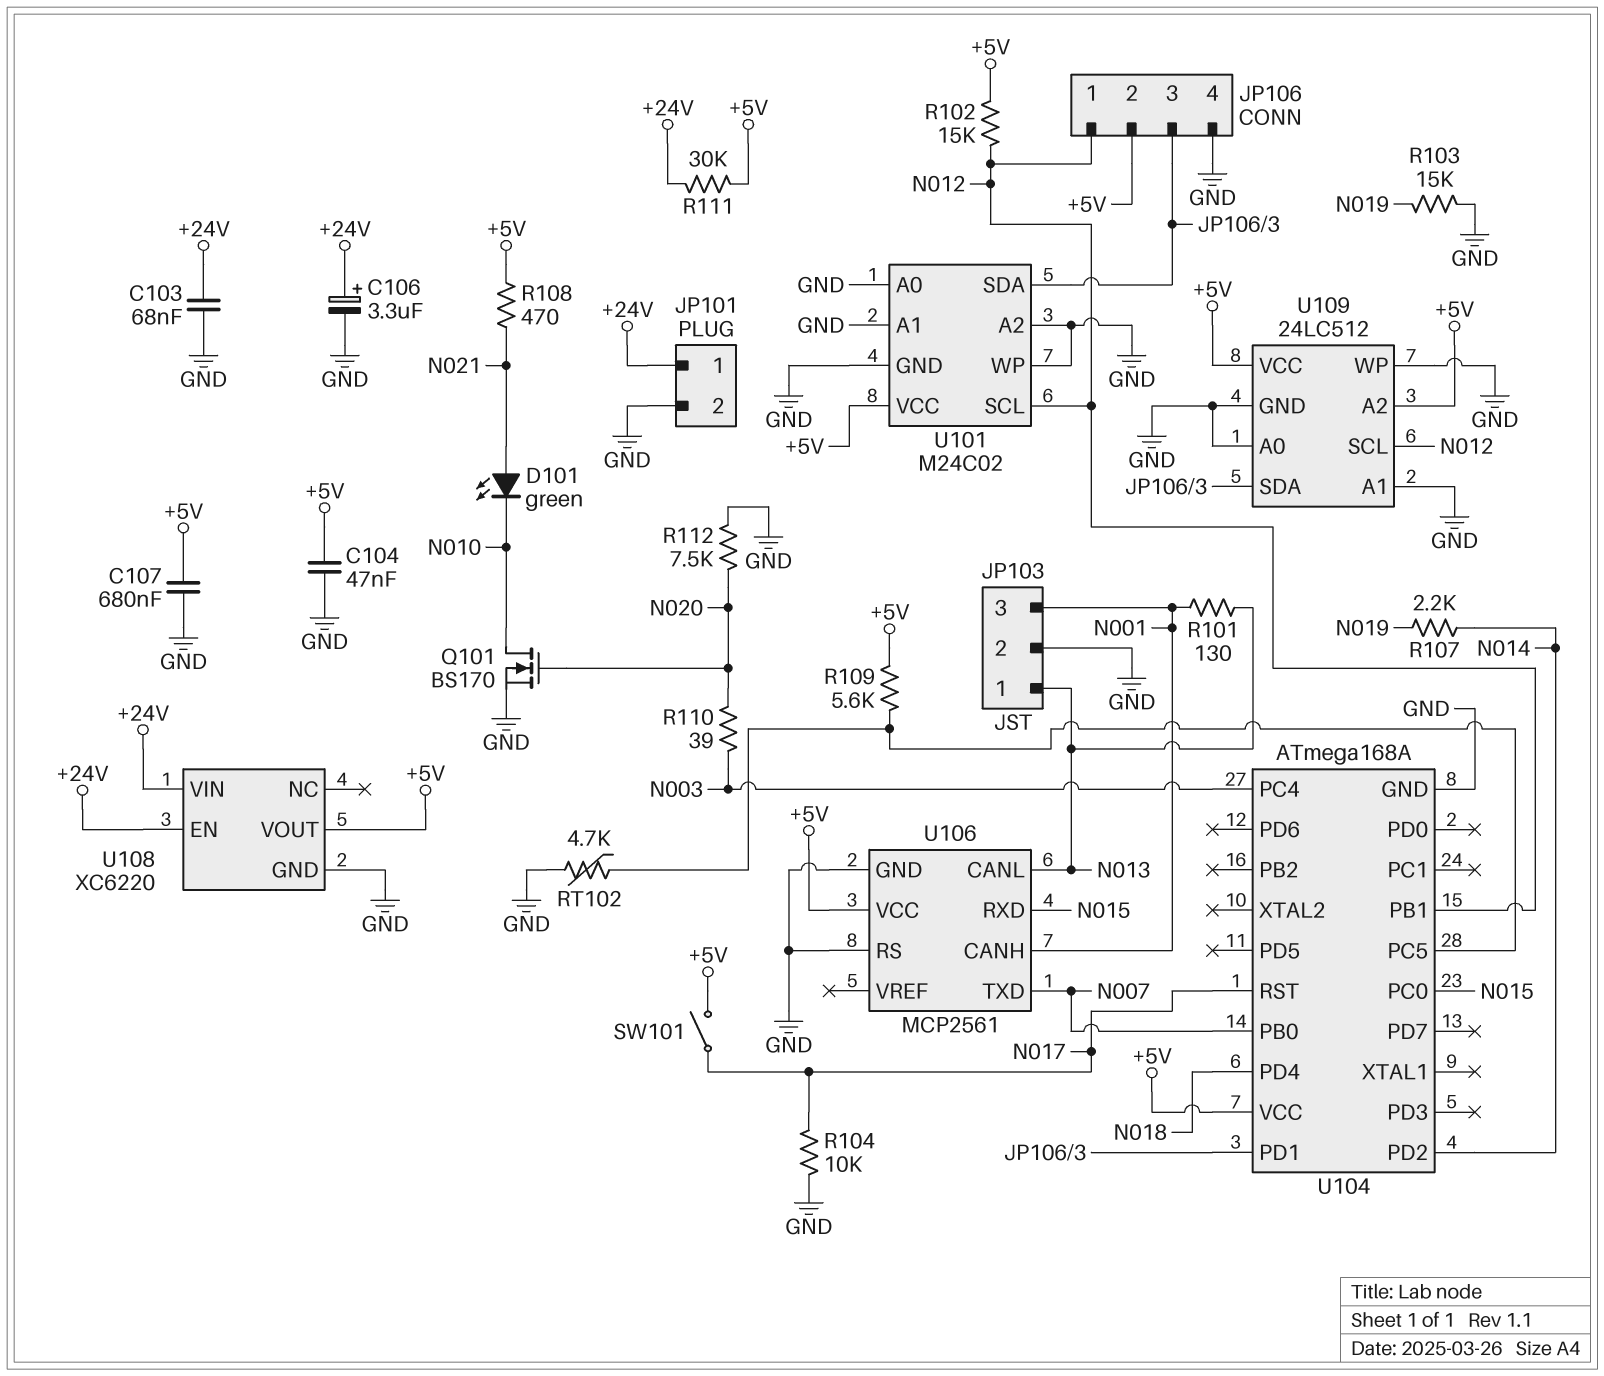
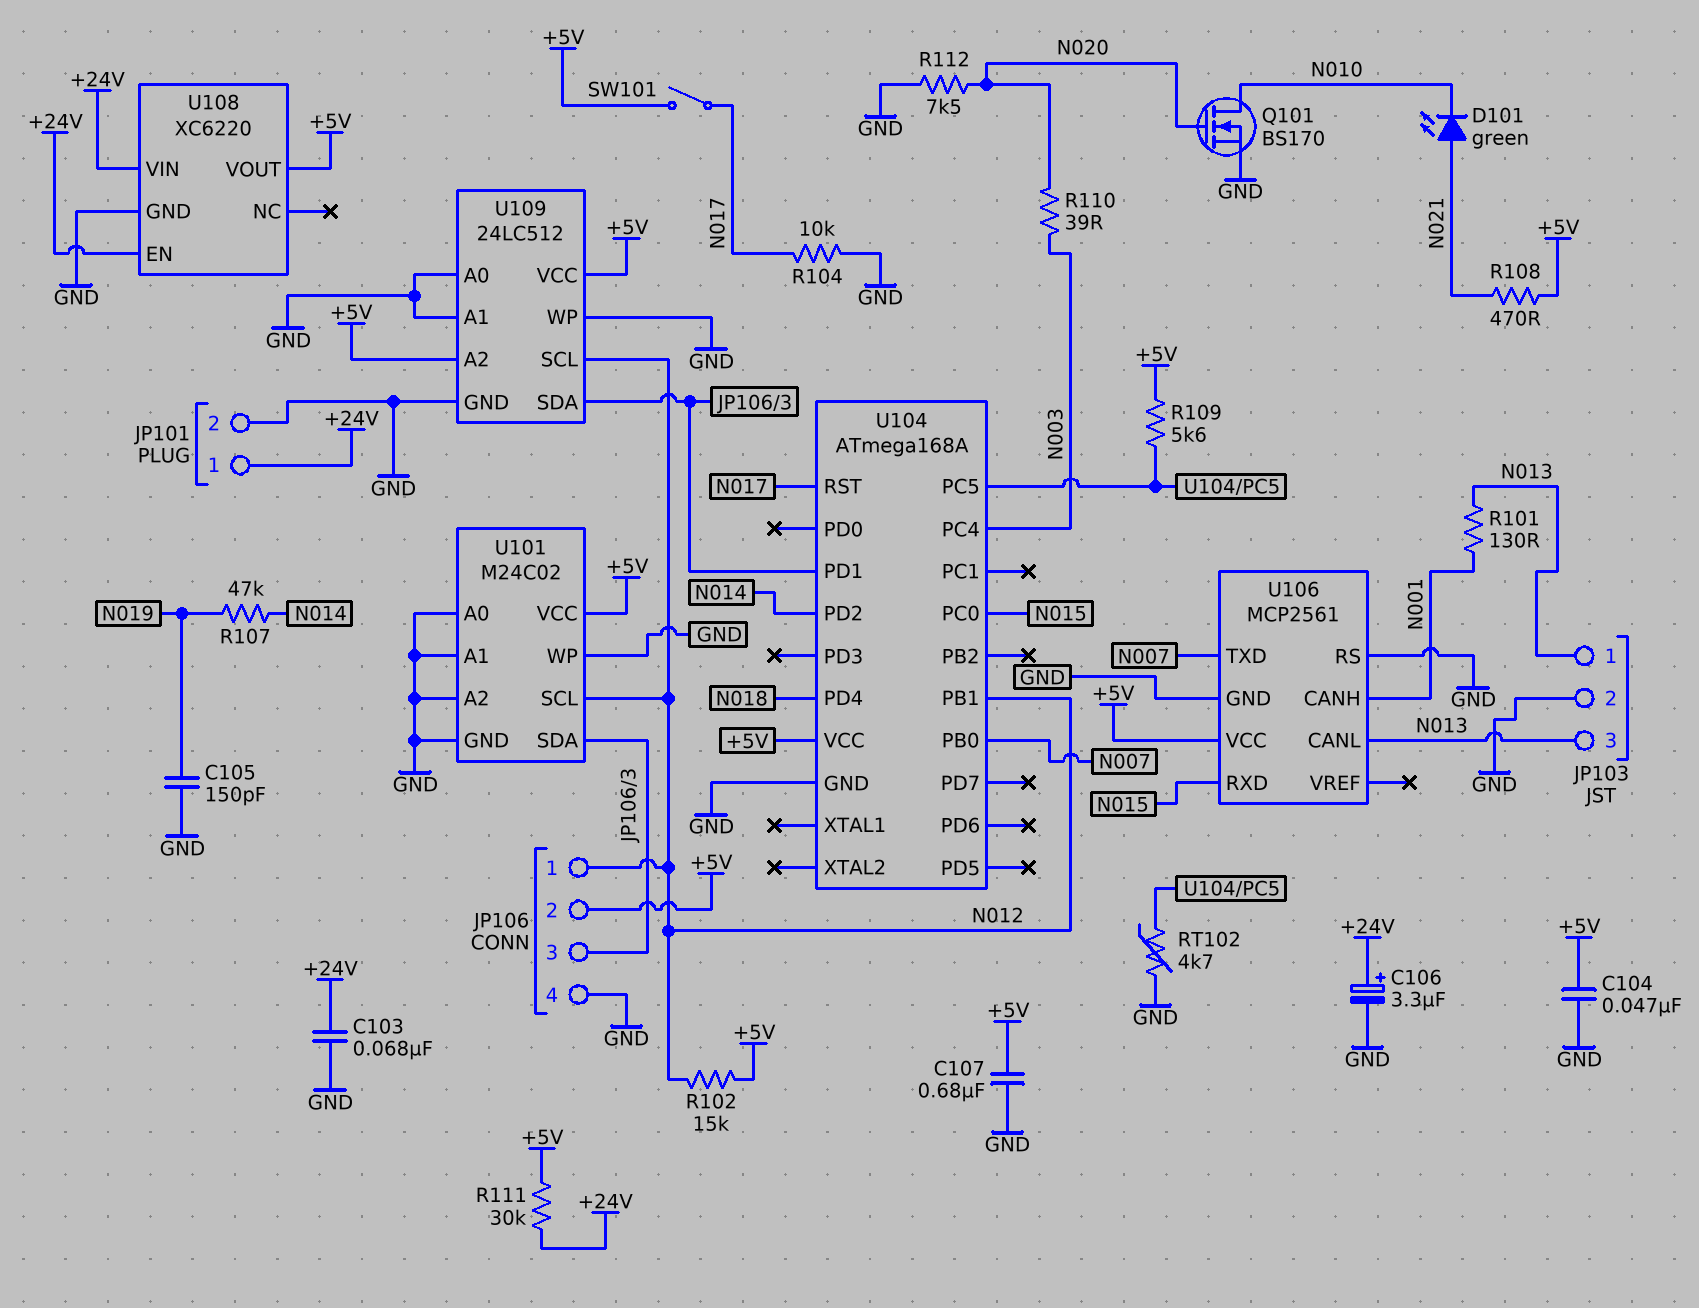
C105: none -> 150pF (GND, N019)
JP103 pin 3: N001 -> N013
R103: 15k (GND, N019) -> none
R107: 2.2k (N014, N019) -> 47k (N014, N019)

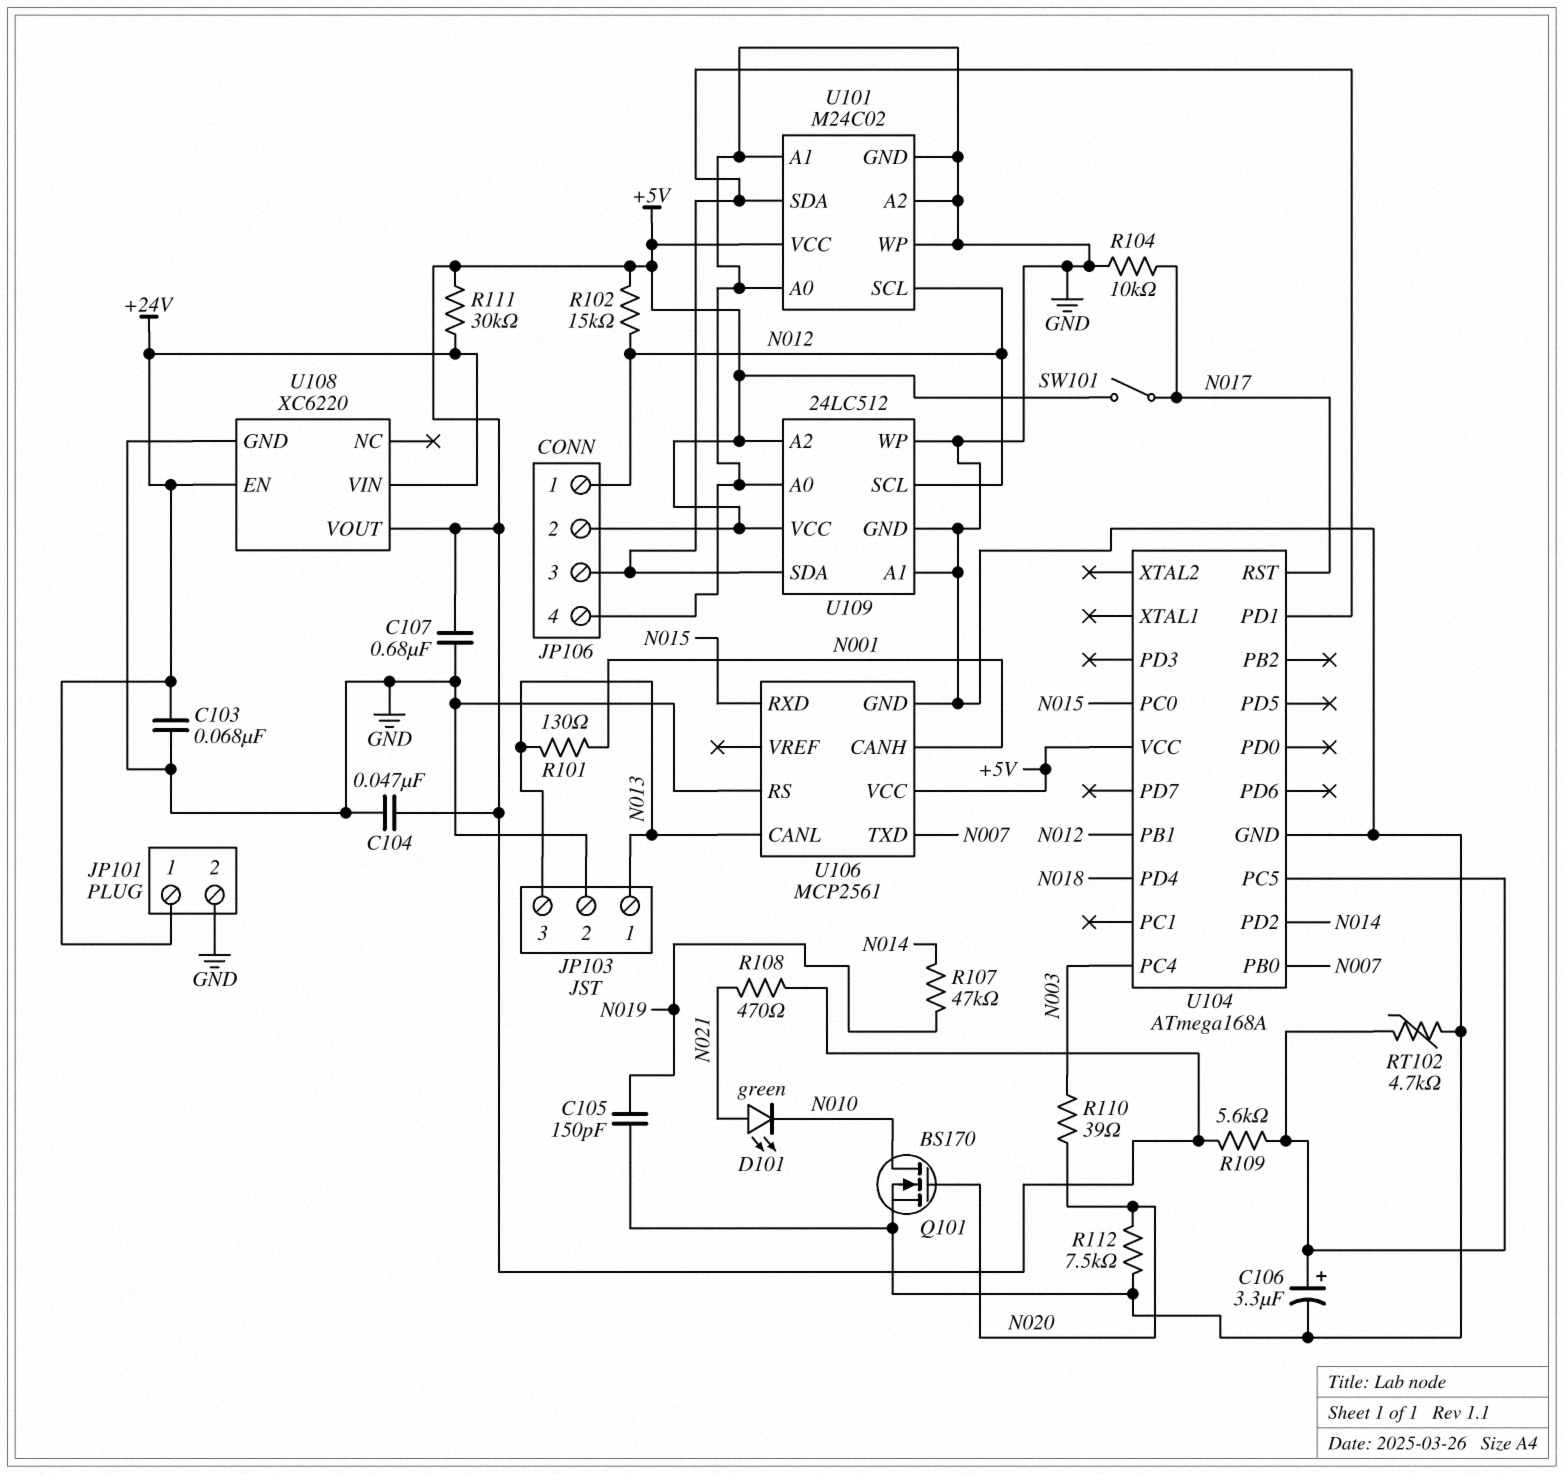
C106: 3.3uF (plus +24V, minus GND) -> 3.3uF (plus U104/PC5, minus GND)

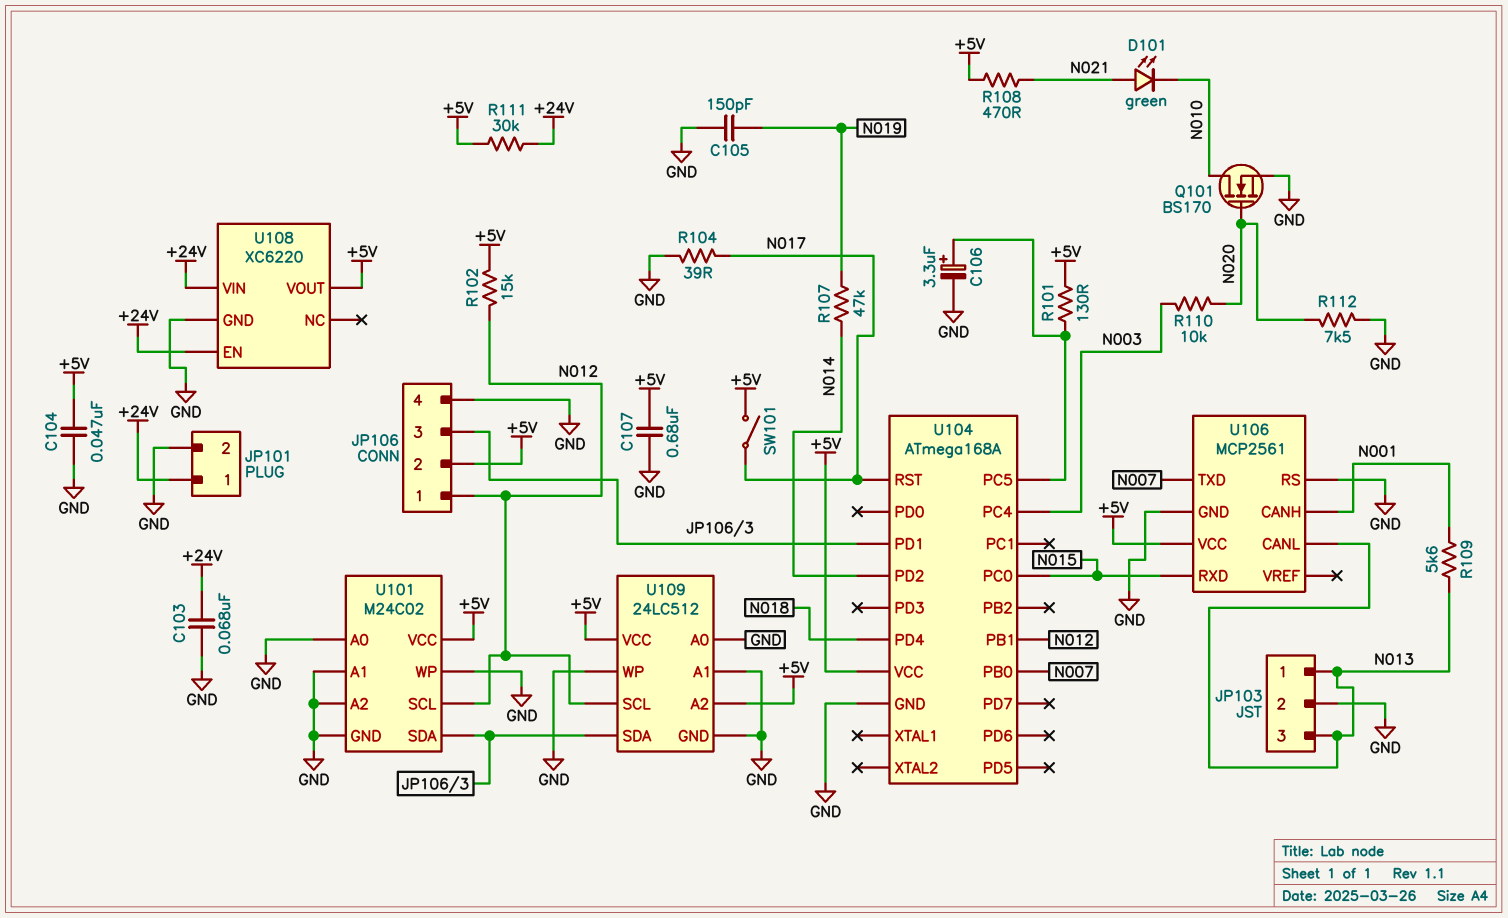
R101: 130 (N001, N013) -> 130 (+5V, U104/PC5)
R104: 10k (GND, N017) -> 39 (GND, N017)
R109: 5.6k (+5V, U104/PC5) -> 5.6k (N001, N013)
R110: 39 (N003, N020) -> 10k (N003, N020)
RT102: 4.7k (GND, U104/PC5) -> none

